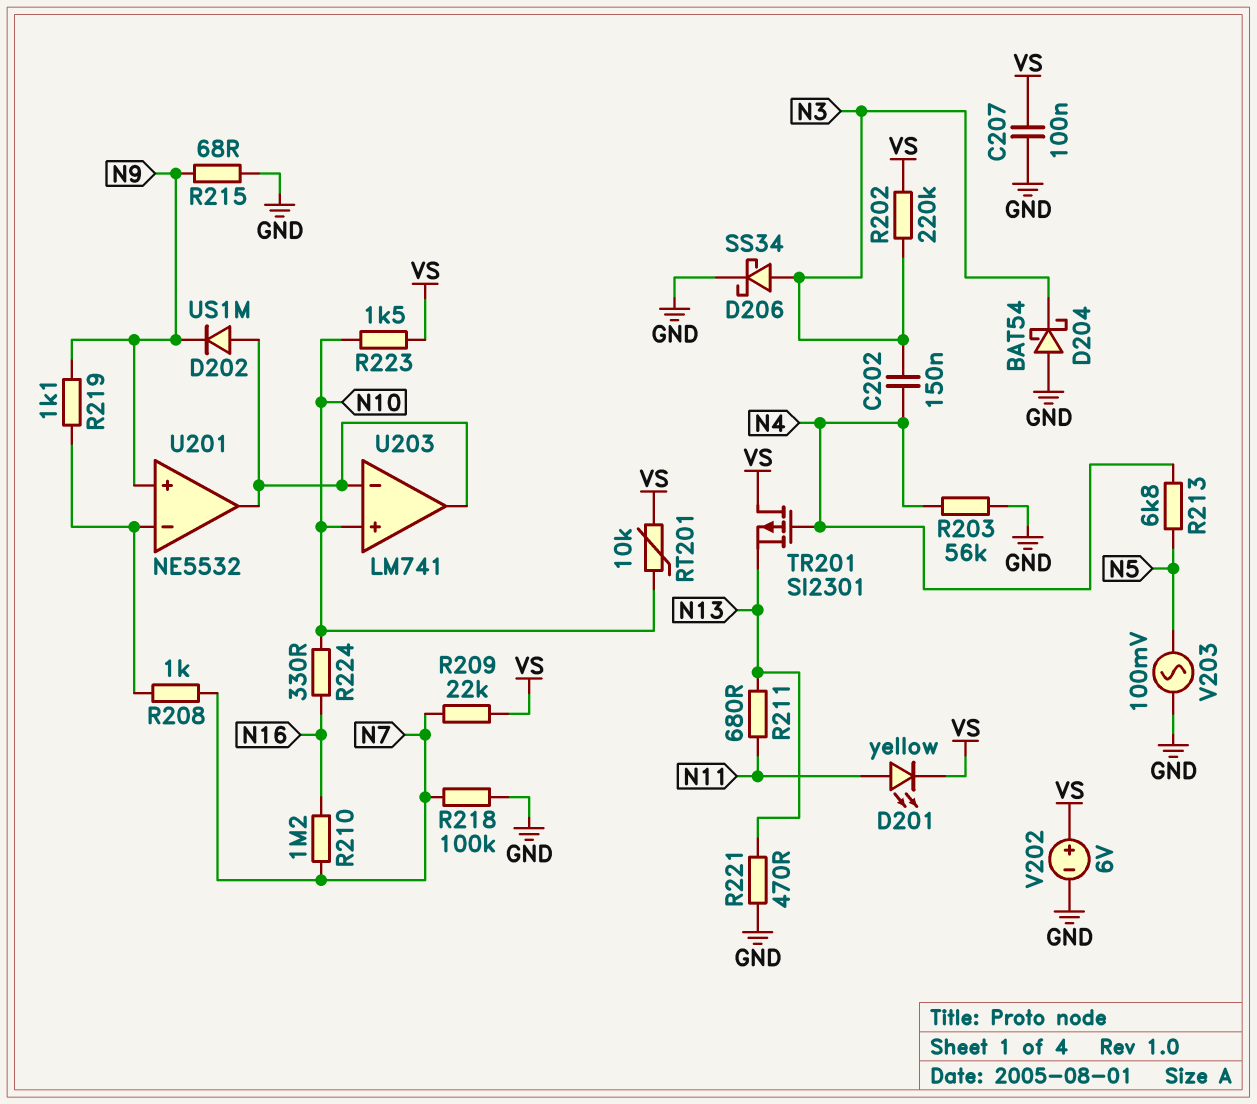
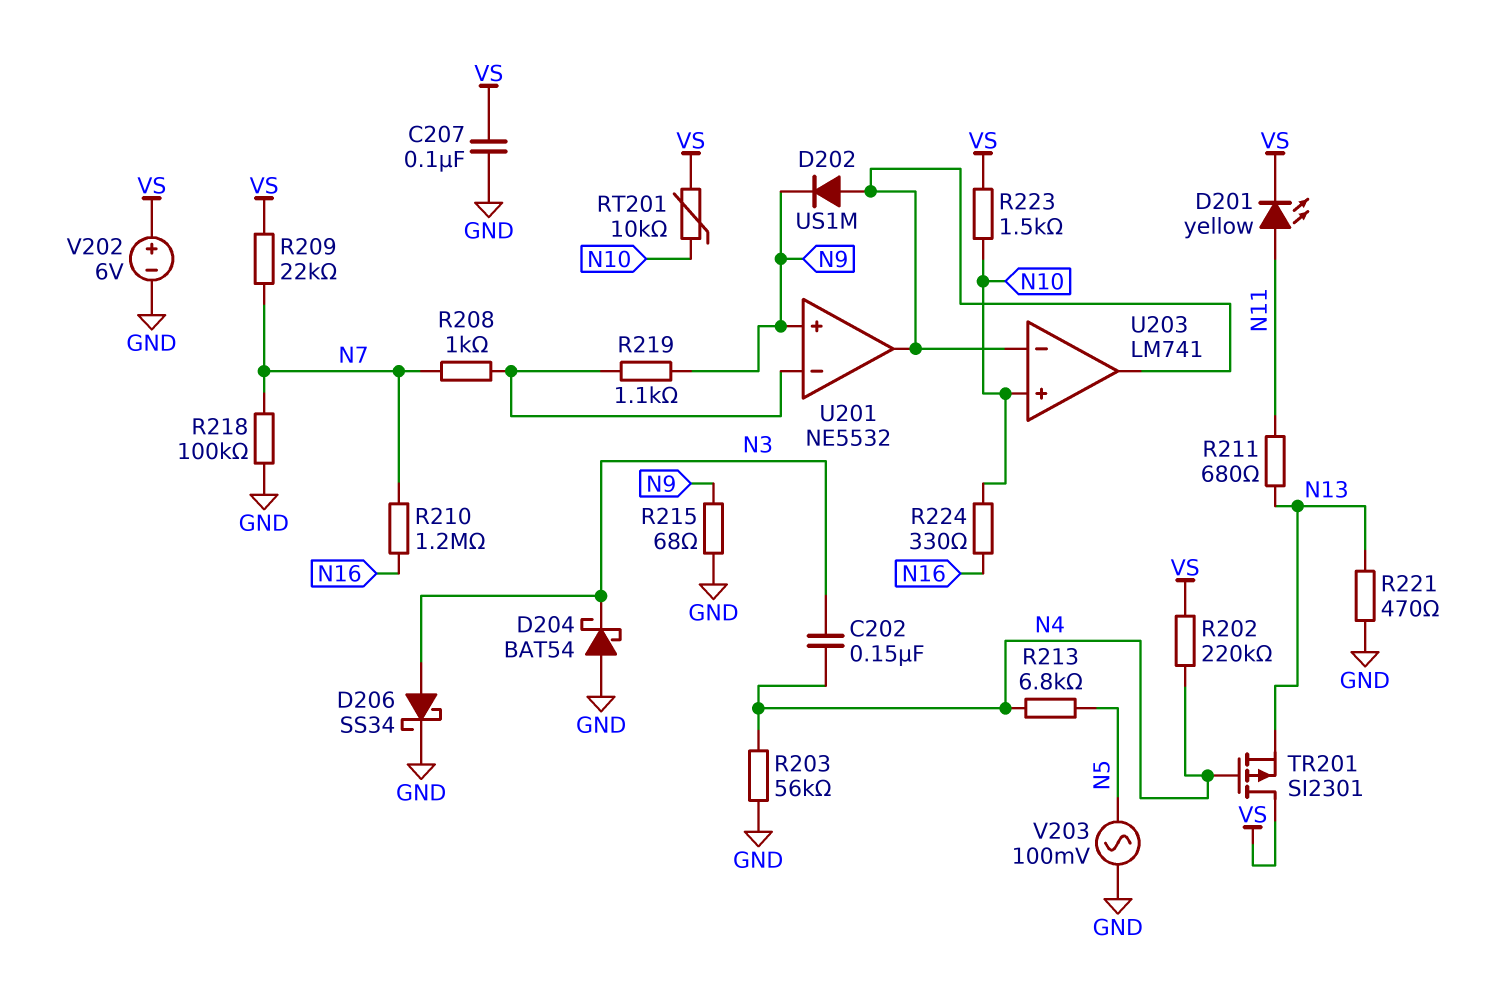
R202: 220k (N3, VS) -> 220k (N4, VS)

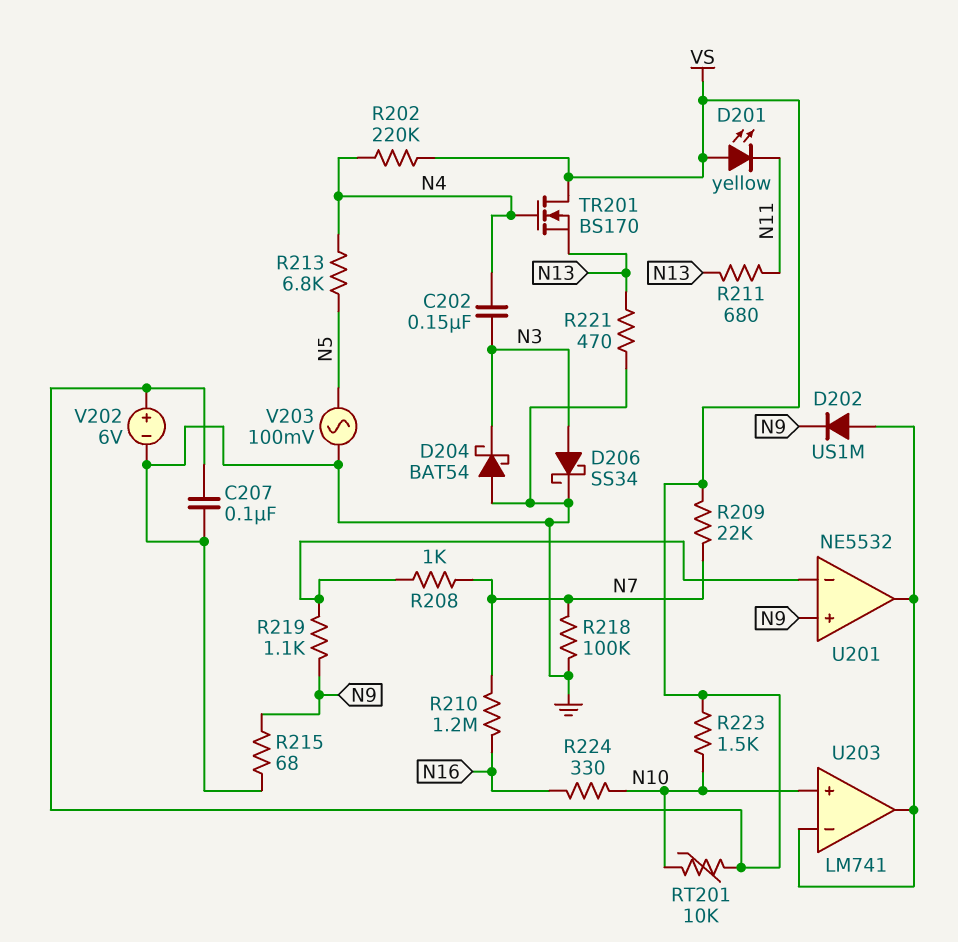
D201: LED yellow (A N11, K VS) -> LED yellow (A VS, K N11)
R203: 56k (GND, N4) -> none
TR201: PMOS SI2301 (G N4, D VS, S N13) -> NMOS BS170 (G N4, D VS, S N13)

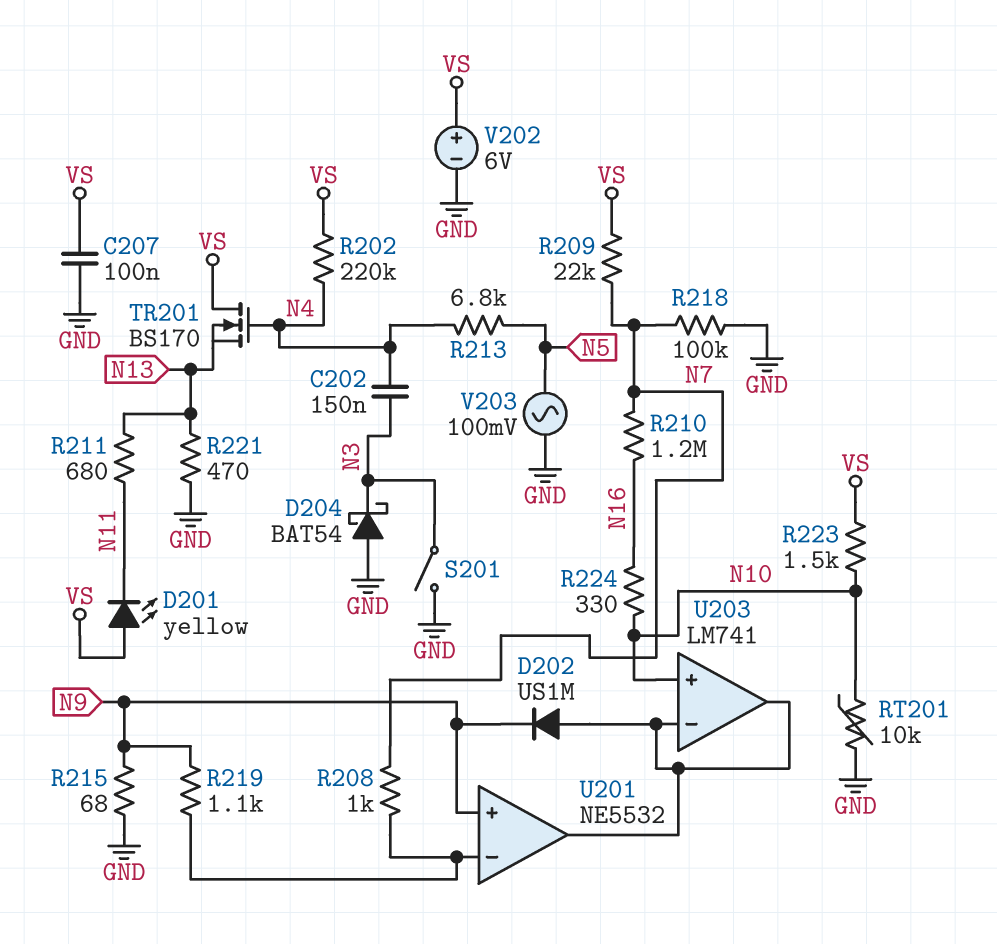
D206: schottky SS34 (A N3, K GND) -> none
RT201: 10k (N10, VS) -> 10k (GND, N10)
S201: none -> switch (GND, N3)

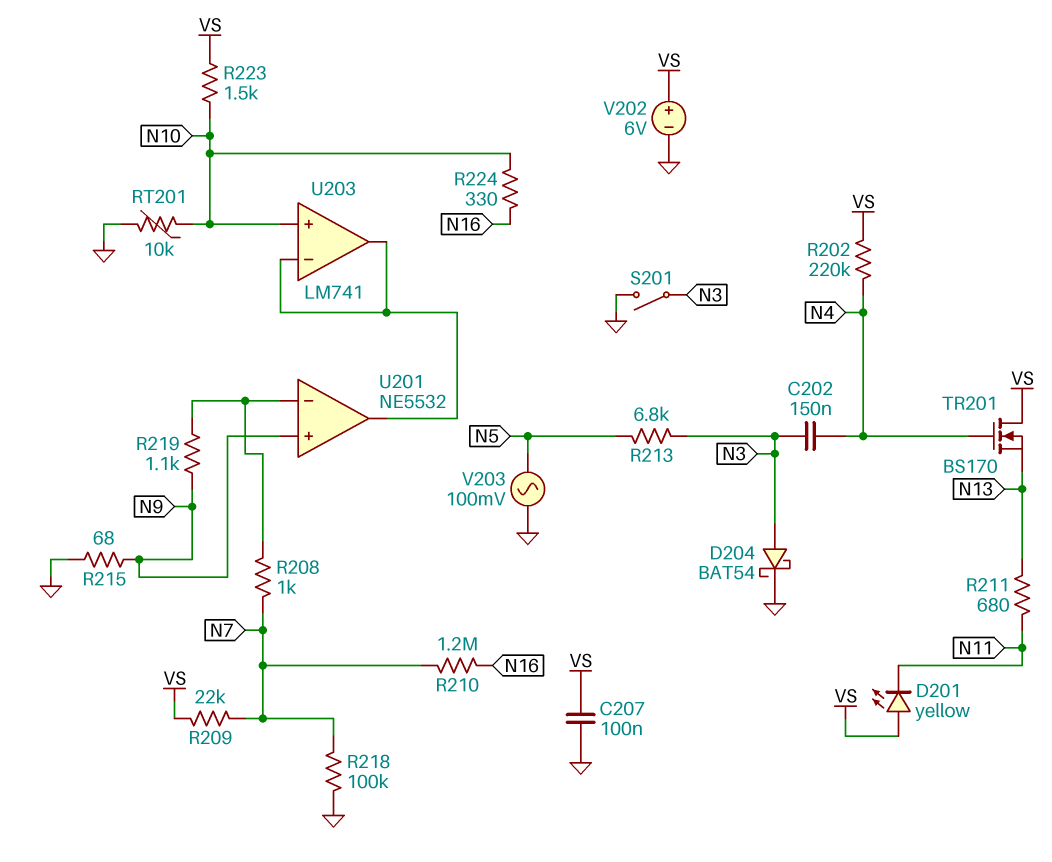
D202: diode US1M (A U201/out, K N9) -> none
D204: schottky BAT54 (A GND, K N3) -> schottky BAT54 (A N3, K GND)
R213: 6.8k (N4, N5) -> 6.8k (N3, N5)
R221: 470 (GND, N13) -> none

